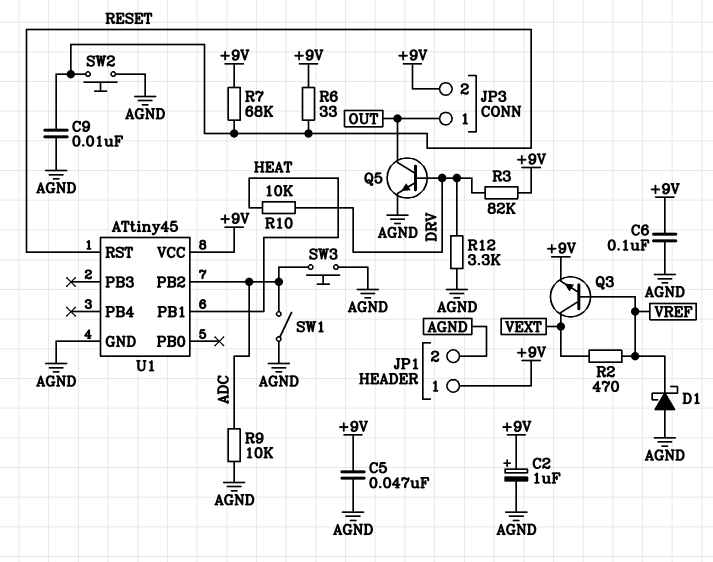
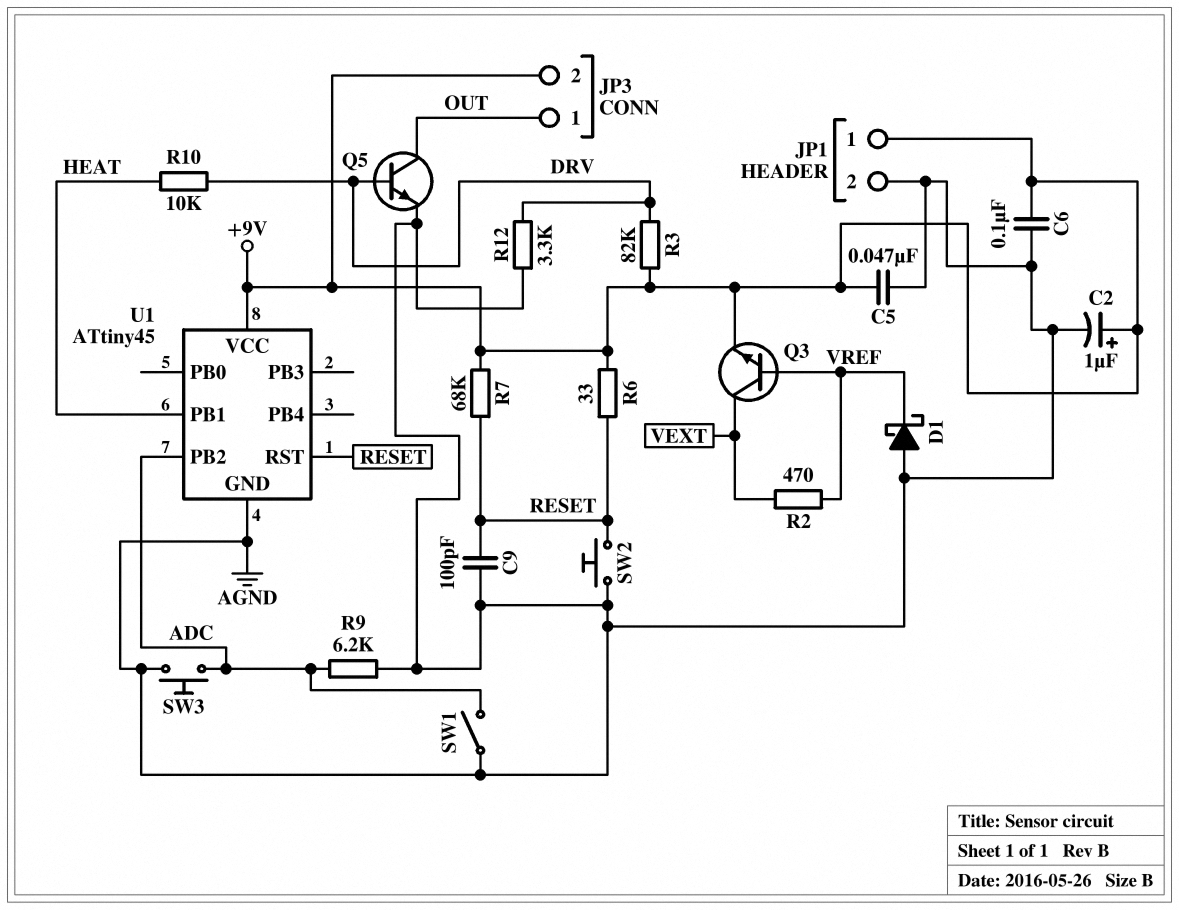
C9: 10nF (AGND, RESET) -> 100pF (AGND, RESET)
R9: 10k (ADC, AGND) -> 6.2k (ADC, AGND)

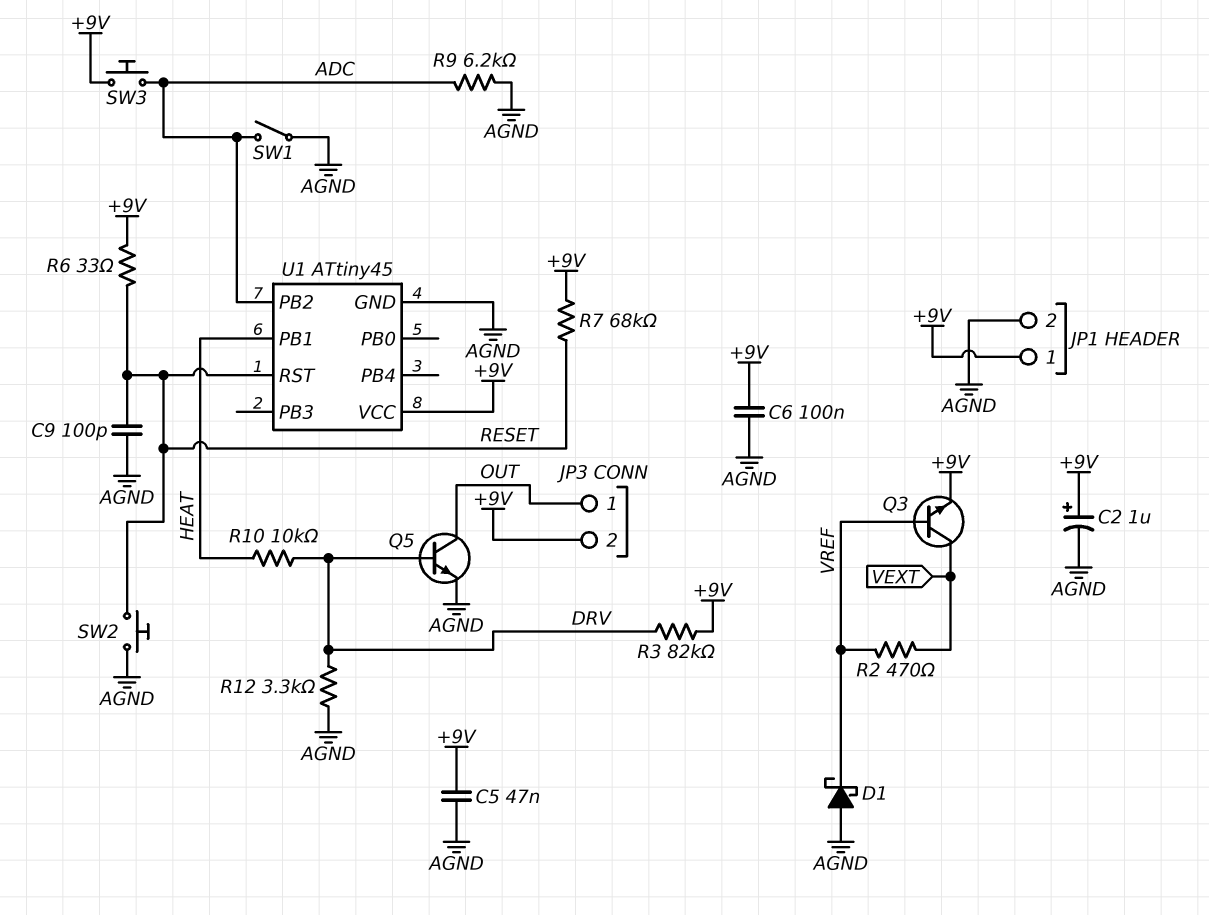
SW3: button (ADC, AGND) -> button (+9V, ADC)

